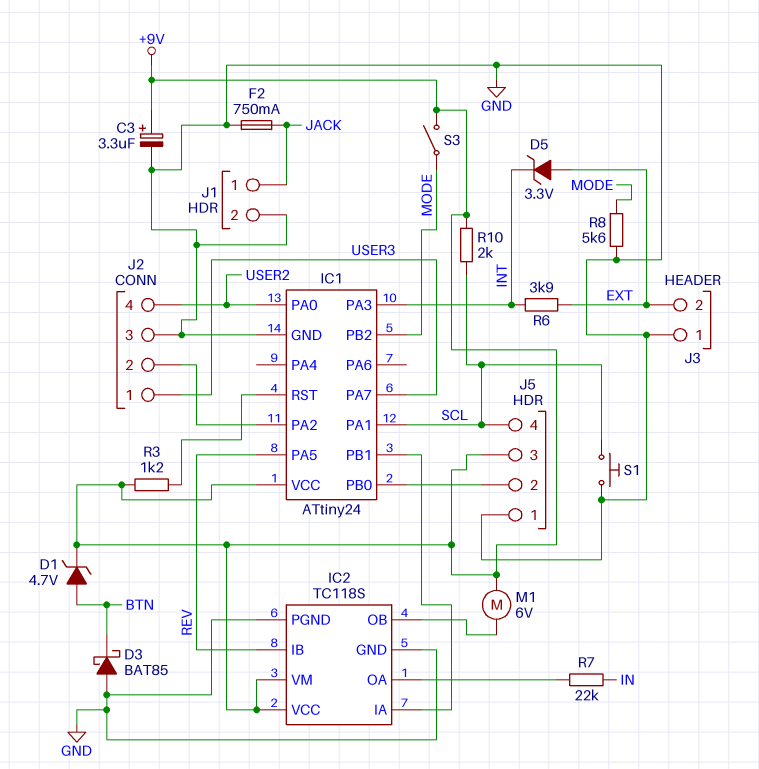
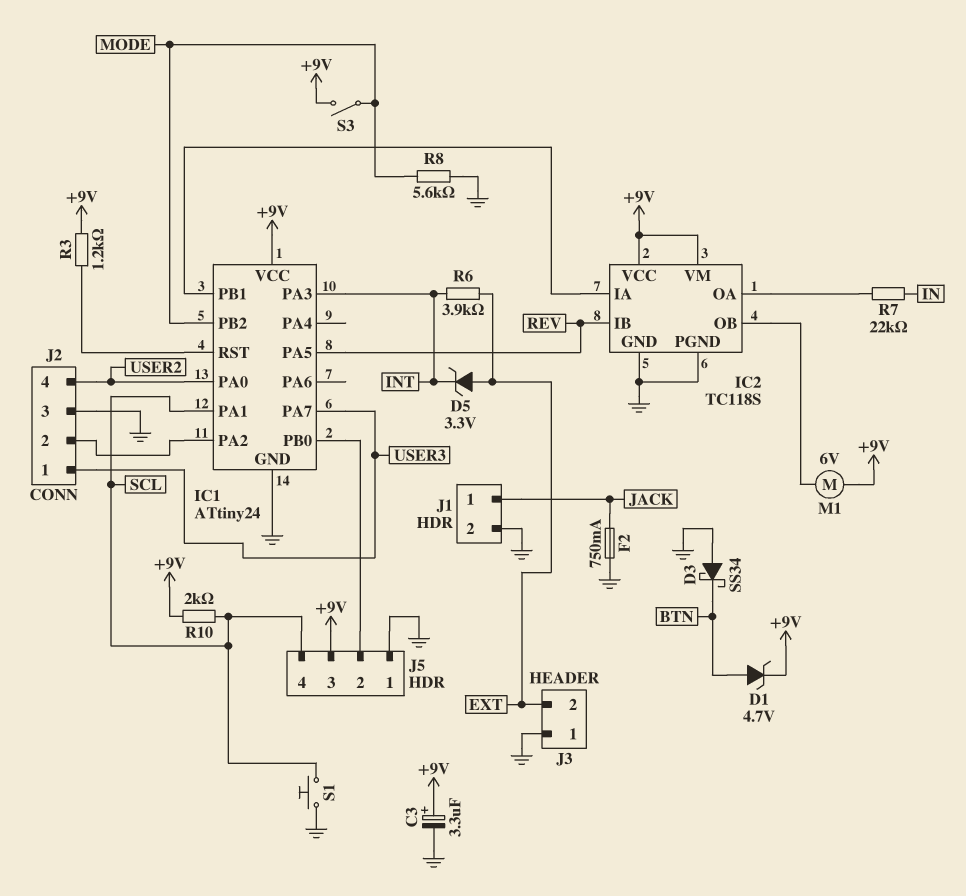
D3: schottky BAT85 (A GND, K BTN) -> schottky SS34 (A GND, K BTN)

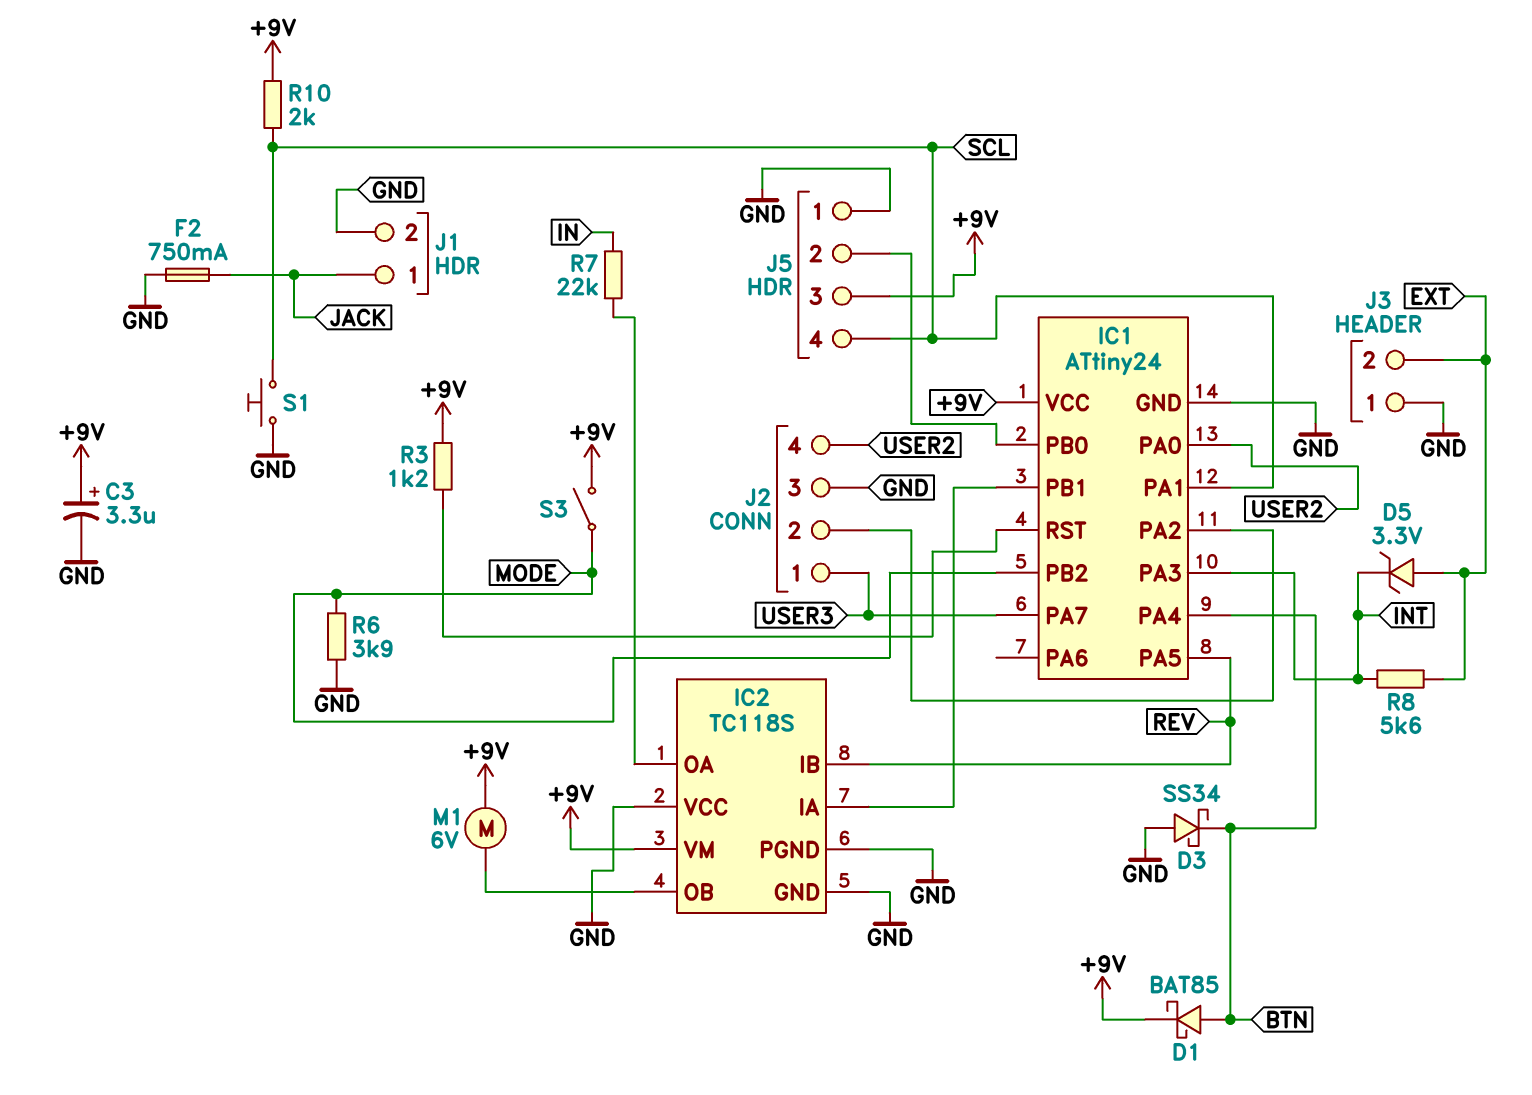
D1: zener 4.7V (A BTN, K +9V) -> schottky BAT85 (A BTN, K +9V)
IC1 pin PA4: none -> BTN
IC2 pin VCC: +9V -> GND
R6: 3.9k (EXT, INT) -> 3.9k (GND, MODE)
R8: 5.6k (GND, MODE) -> 5.6k (EXT, INT)

